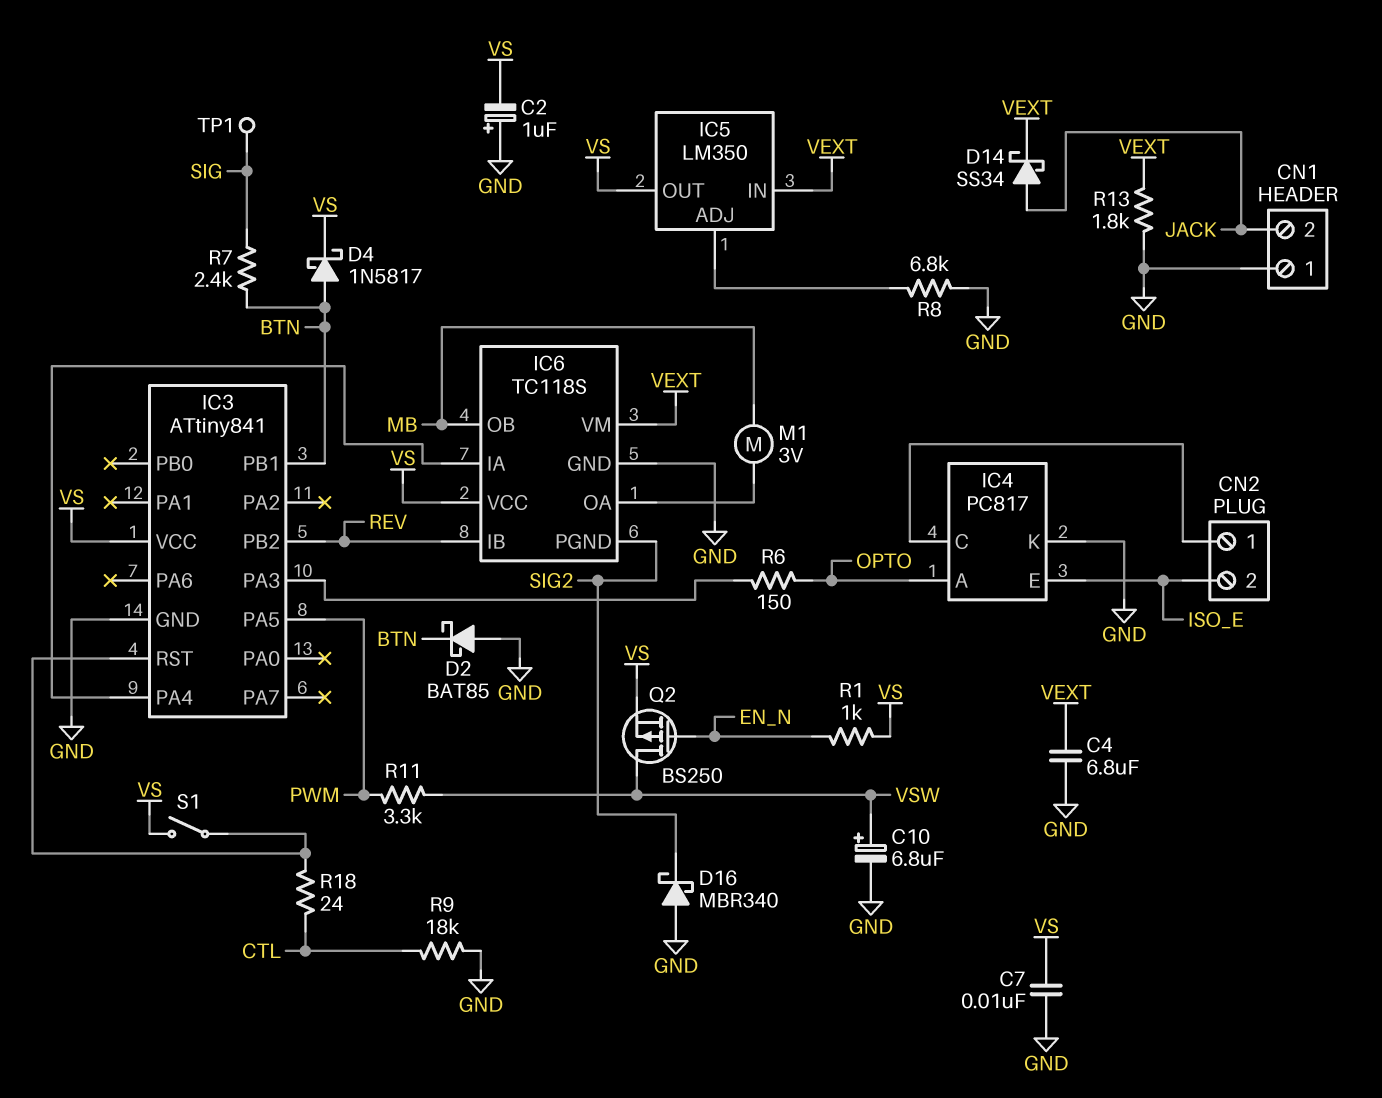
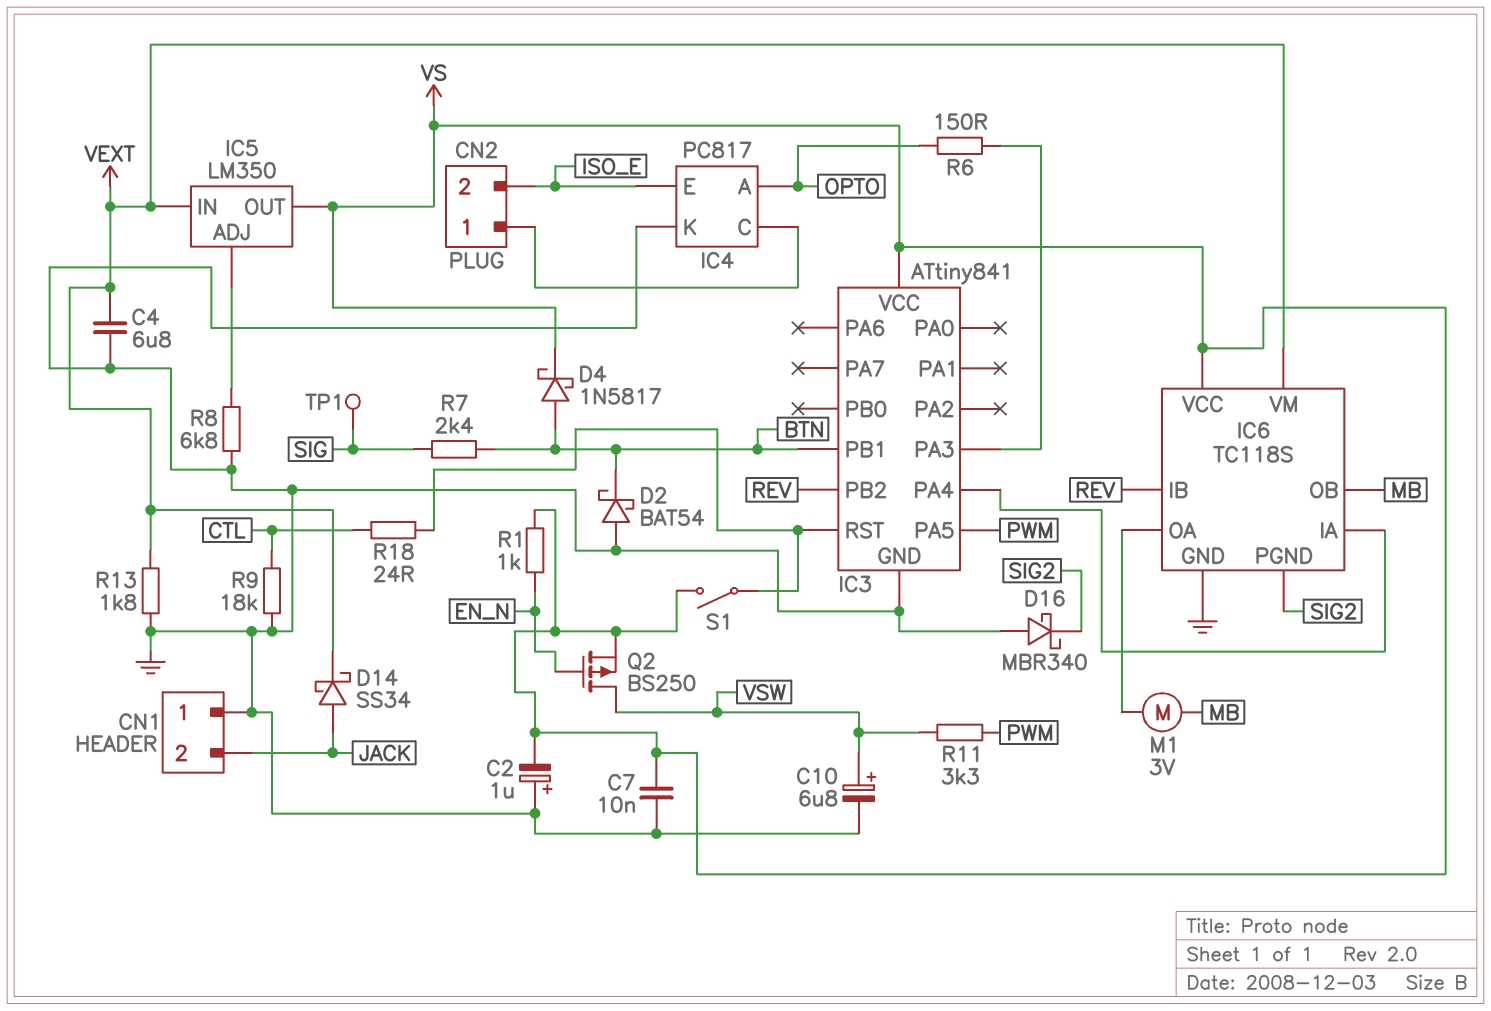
D2: schottky BAT85 (A GND, K BTN) -> schottky BAT54 (A GND, K BTN)

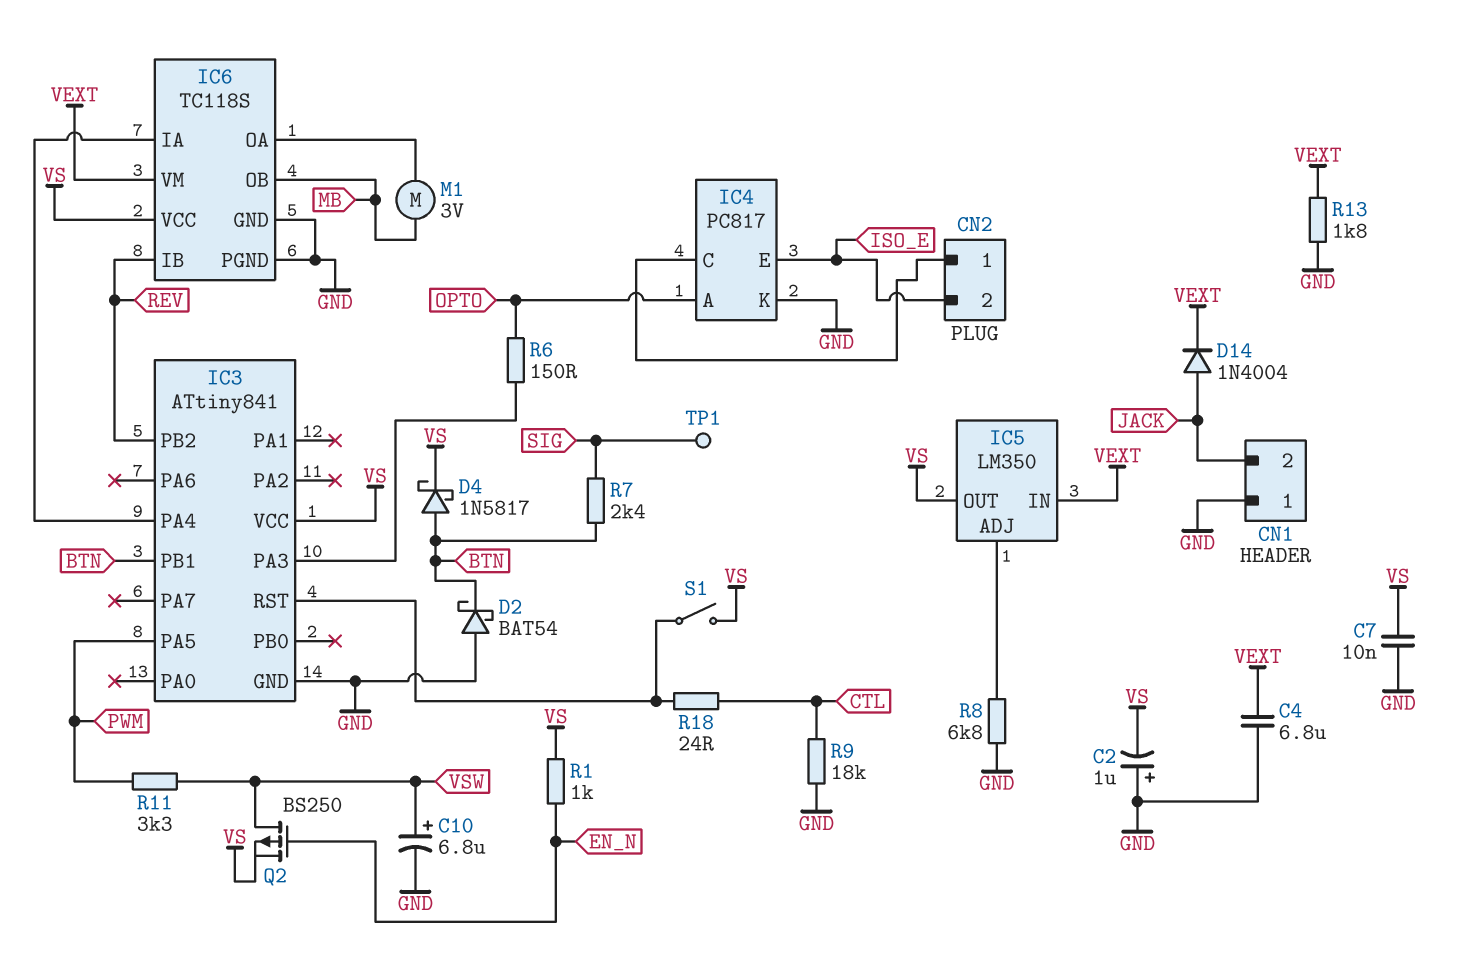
D14: schottky SS34 (A JACK, K VEXT) -> diode 1N4004 (A JACK, K VEXT)
D16: schottky MBR340 (A GND, K SIG2) -> none
IC6 pin PGND: SIG2 -> GND

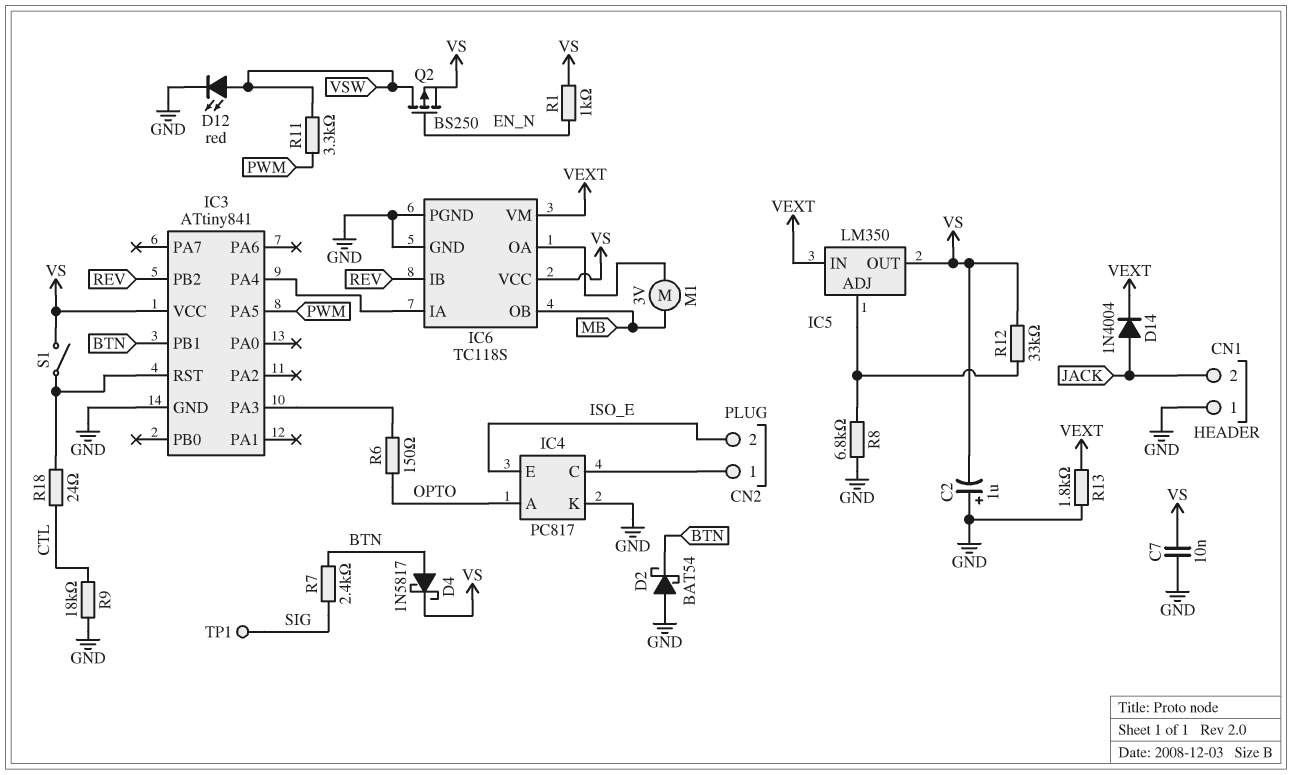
C4: 6.8uF (GND, VEXT) -> none
C10: 6.8uF (plus VSW, minus GND) -> none
D12: none -> LED red (A VSW, K GND)
R12: none -> 33k (IC5/ADJ, VS)

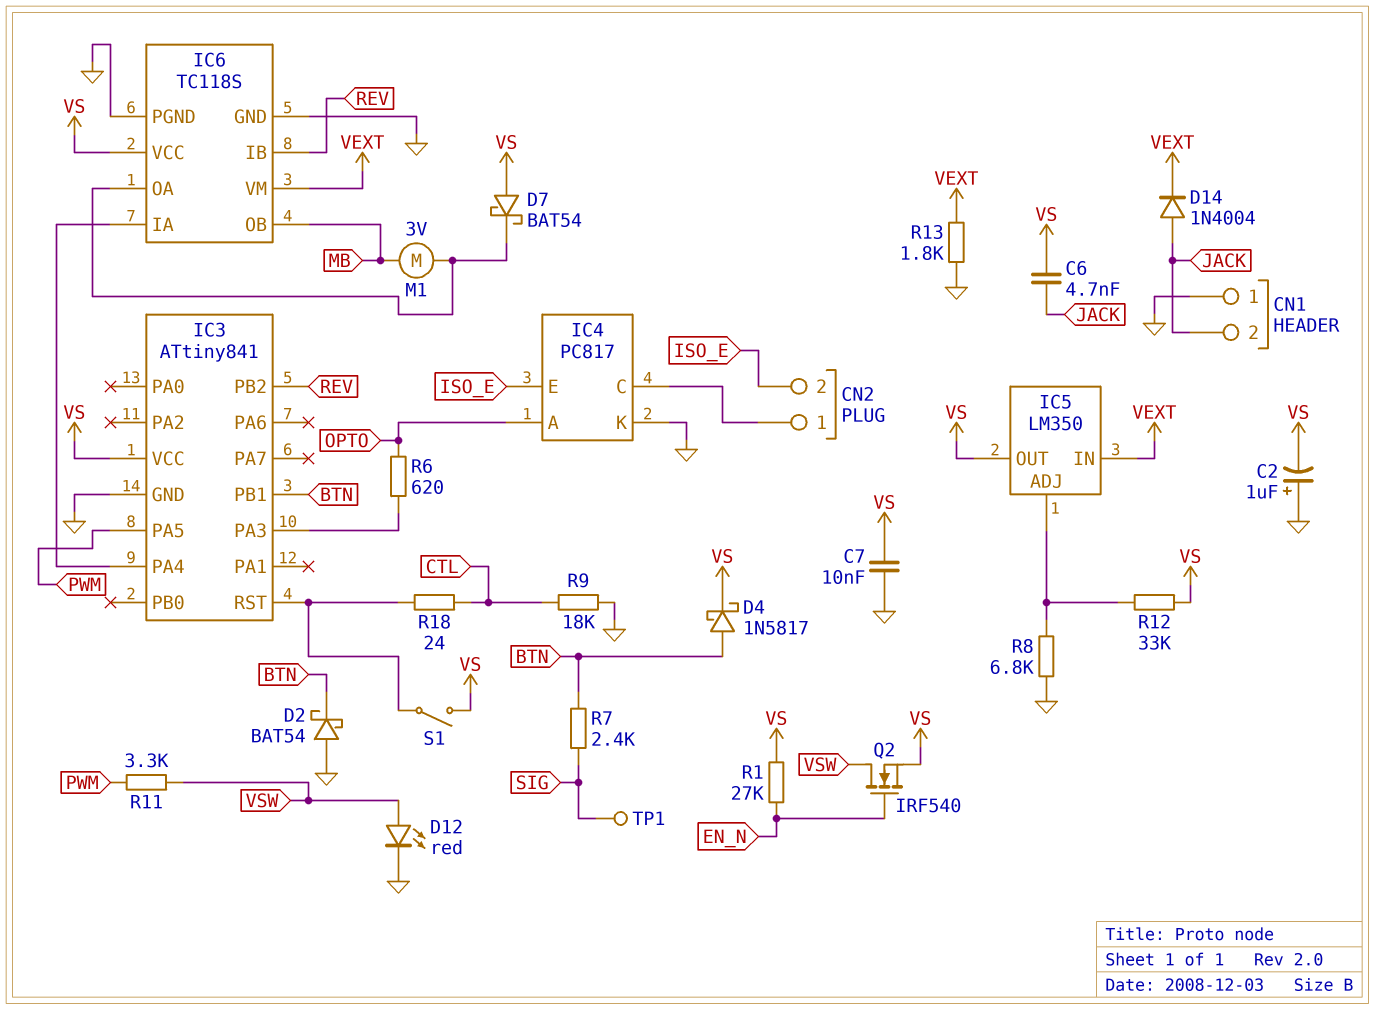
C6: none -> 4.7nF (JACK, VS)
D7: none -> schottky BAT54 (A VS, K IC6/OA)
Q2: PMOS BS250 (G EN_N, D VSW, S VS) -> NMOS IRF540 (G EN_N, D VSW, S VS)
R1: 1k (EN_N, VS) -> 27k (EN_N, VS)
R6: 150 (IC3/PA3, OPTO) -> 620 (IC3/PA3, OPTO)

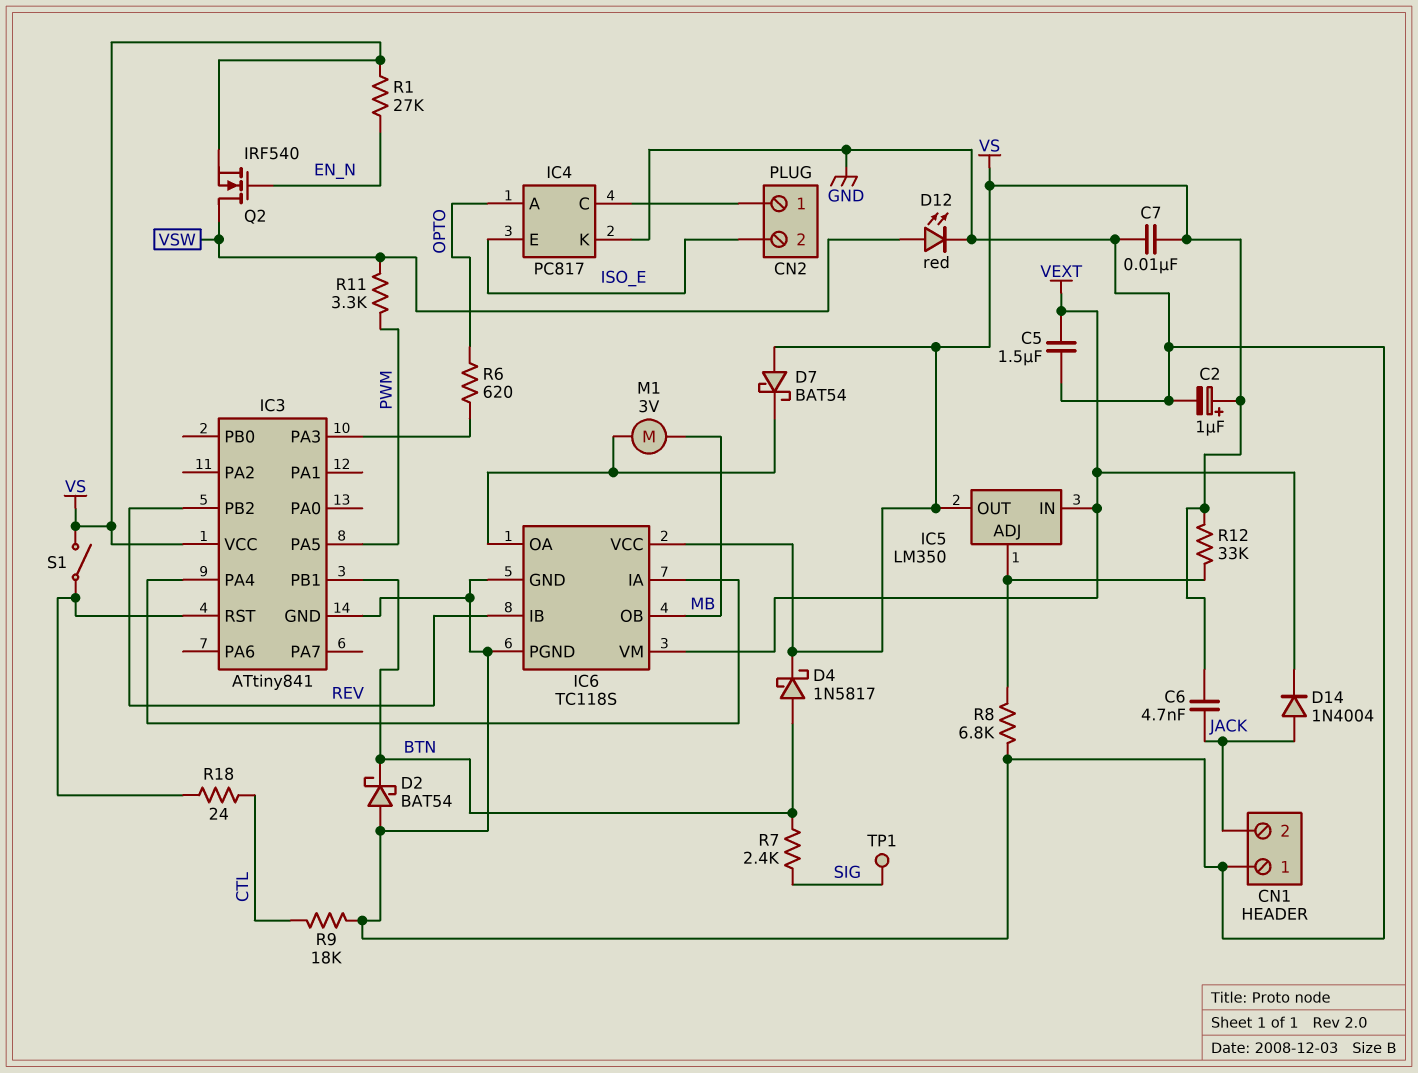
C2: 1uF (plus GND, minus VS) -> 1uF (plus VS, minus GND)
C5: none -> 1.5uF (GND, VEXT)
R13: 1.8k (GND, VEXT) -> none

